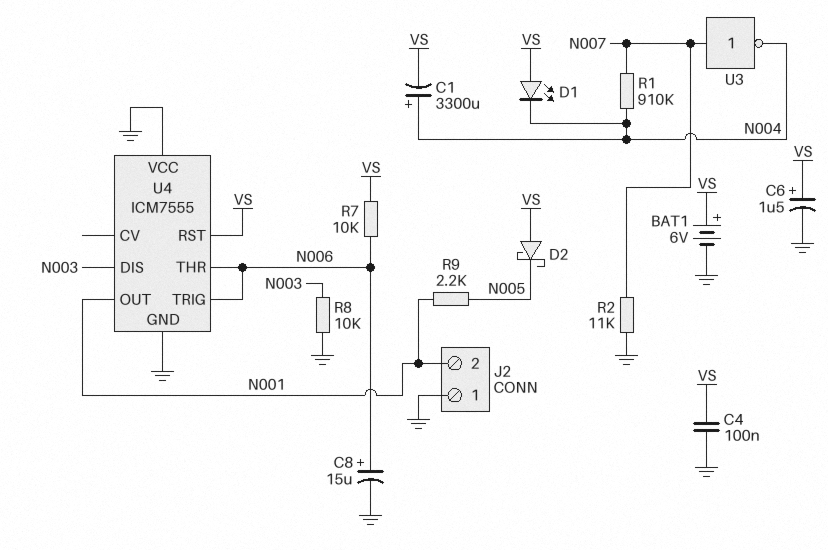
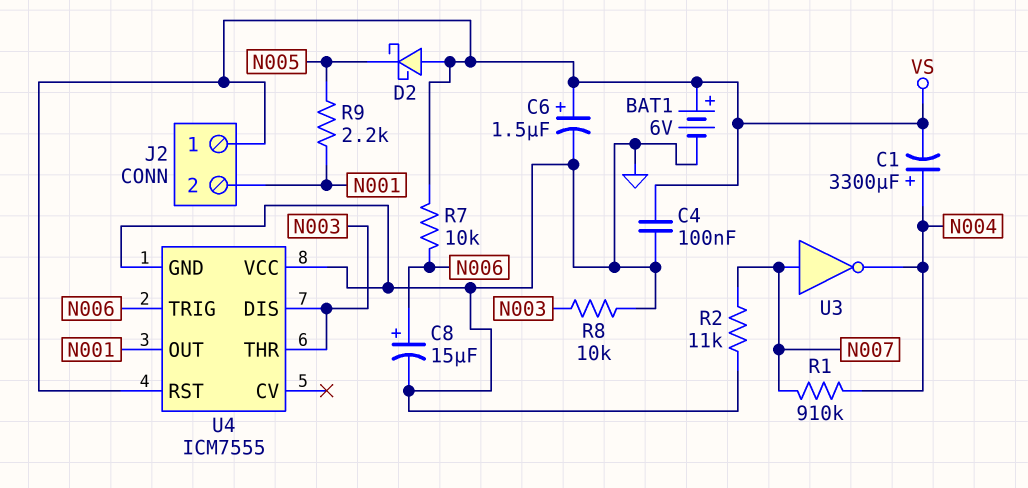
D1: LED (A VS, K N004) -> none
J2 pin 1: GND -> VS
U4 pin THR: N006 -> N003

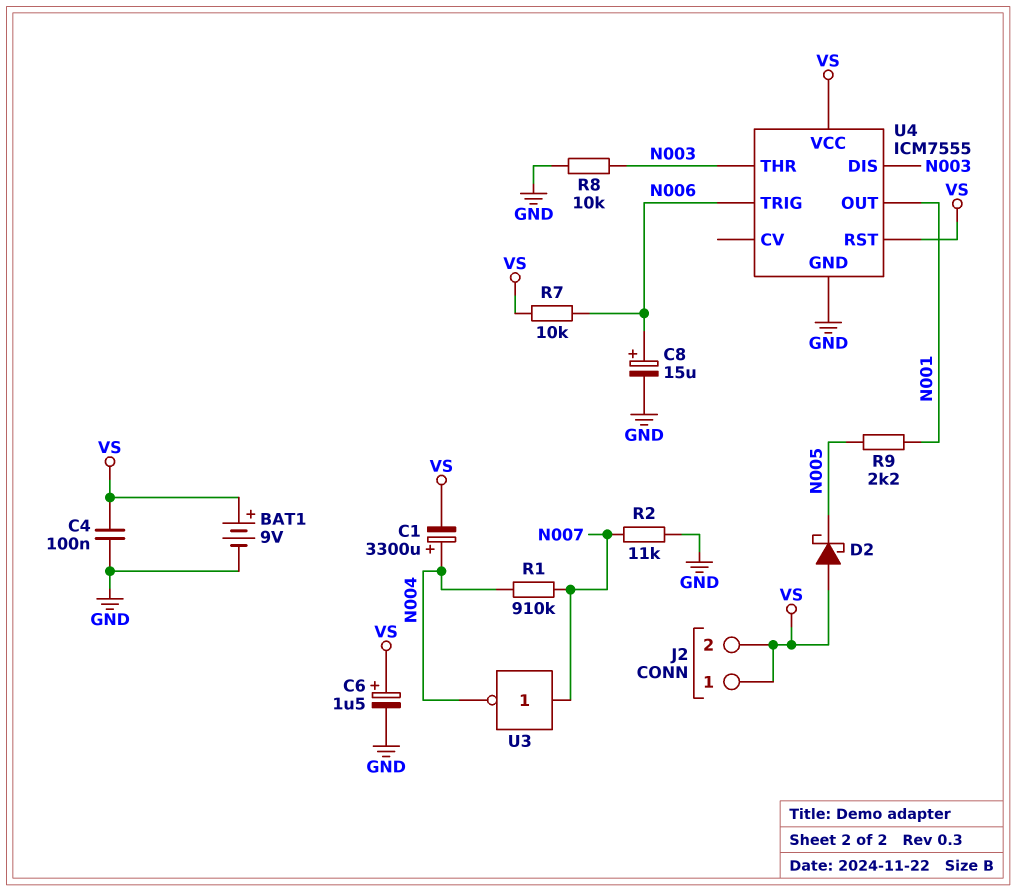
BAT1: 6V (plus VS, minus GND) -> 9V (plus VS, minus GND)
J2 pin 2: N001 -> VS
U4 pin VCC: GND -> VS

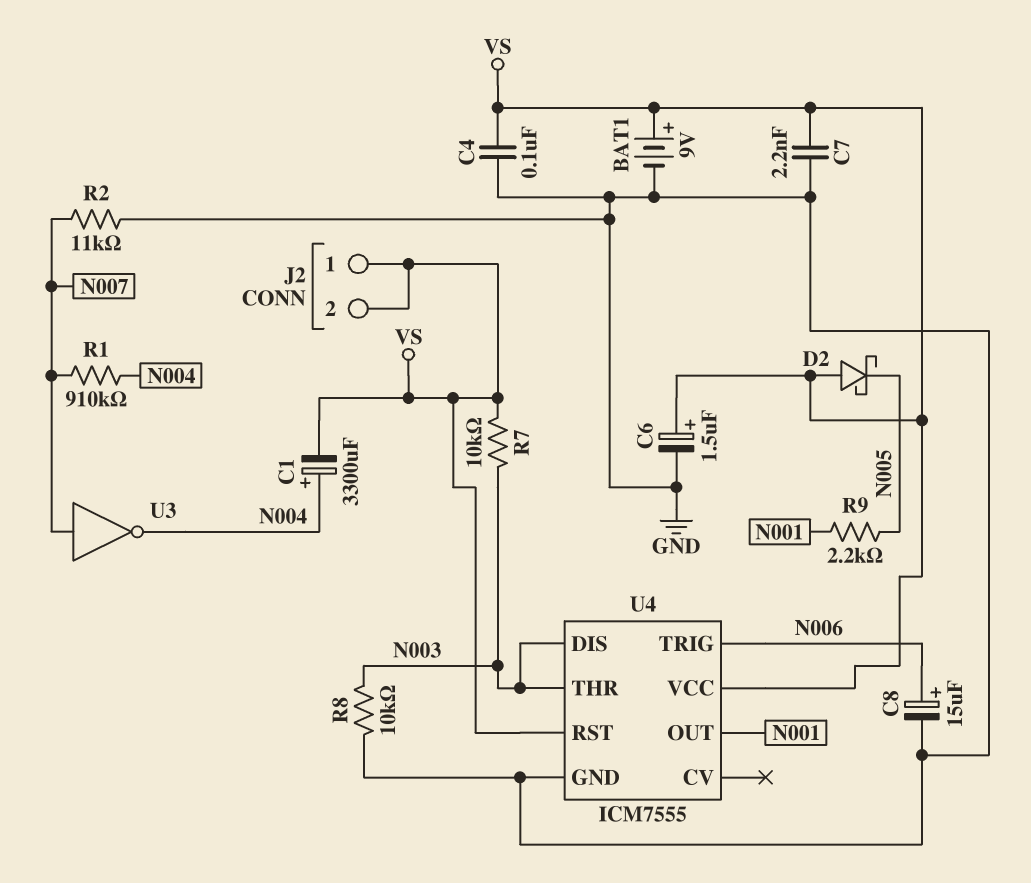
C7: none -> 2.2nF (GND, VS)
R7: 10k (N006, VS) -> 10k (N003, VS)

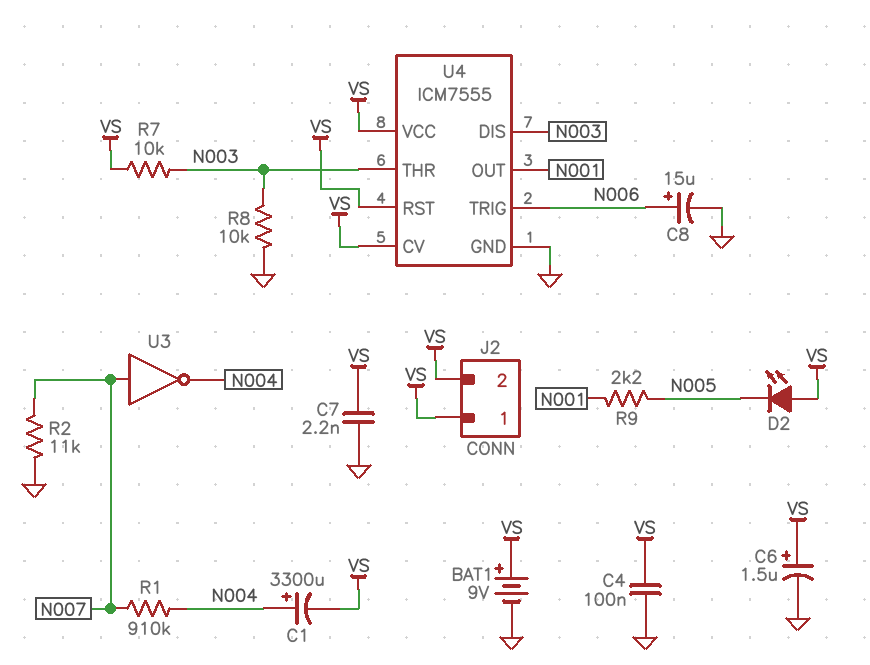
D2: schottky (A VS, K N005) -> LED (A VS, K N005)
U4 pin CV: none -> VS

